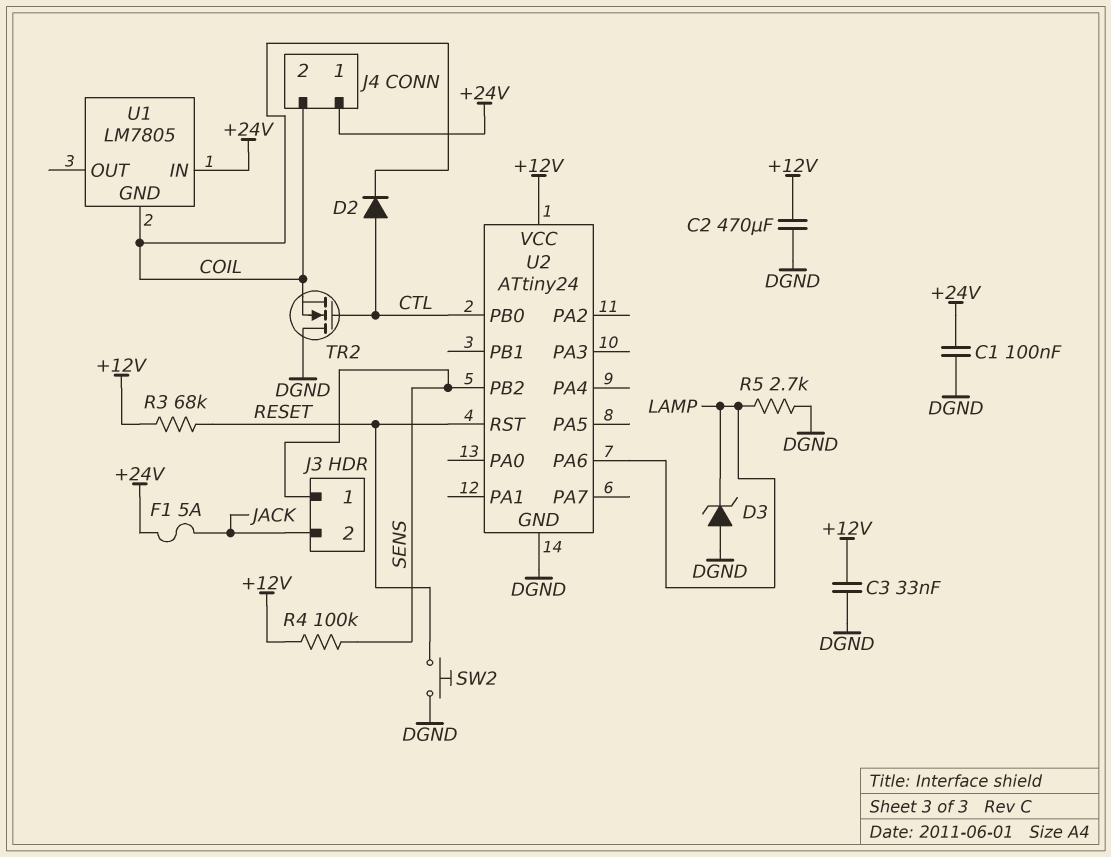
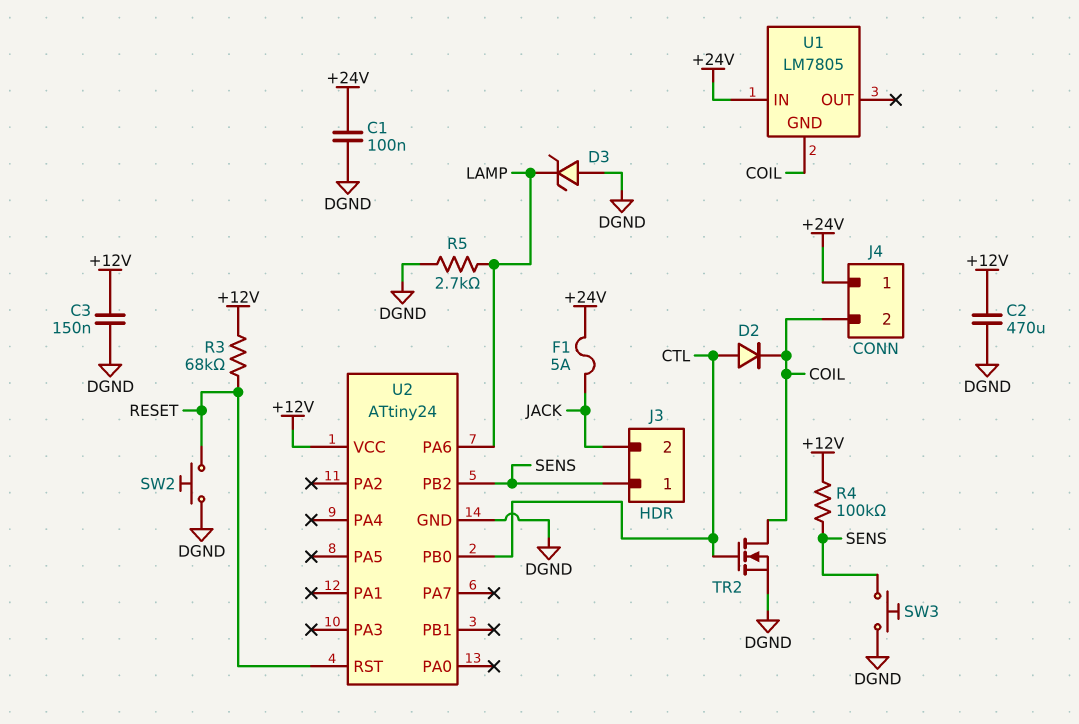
C3: 33nF (+12V, DGND) -> 150nF (+12V, DGND)
SW3: none -> button (DGND, SENS)
TR2: NMOS (G CTL, D DGND, S COIL) -> NMOS (G CTL, D COIL, S DGND)

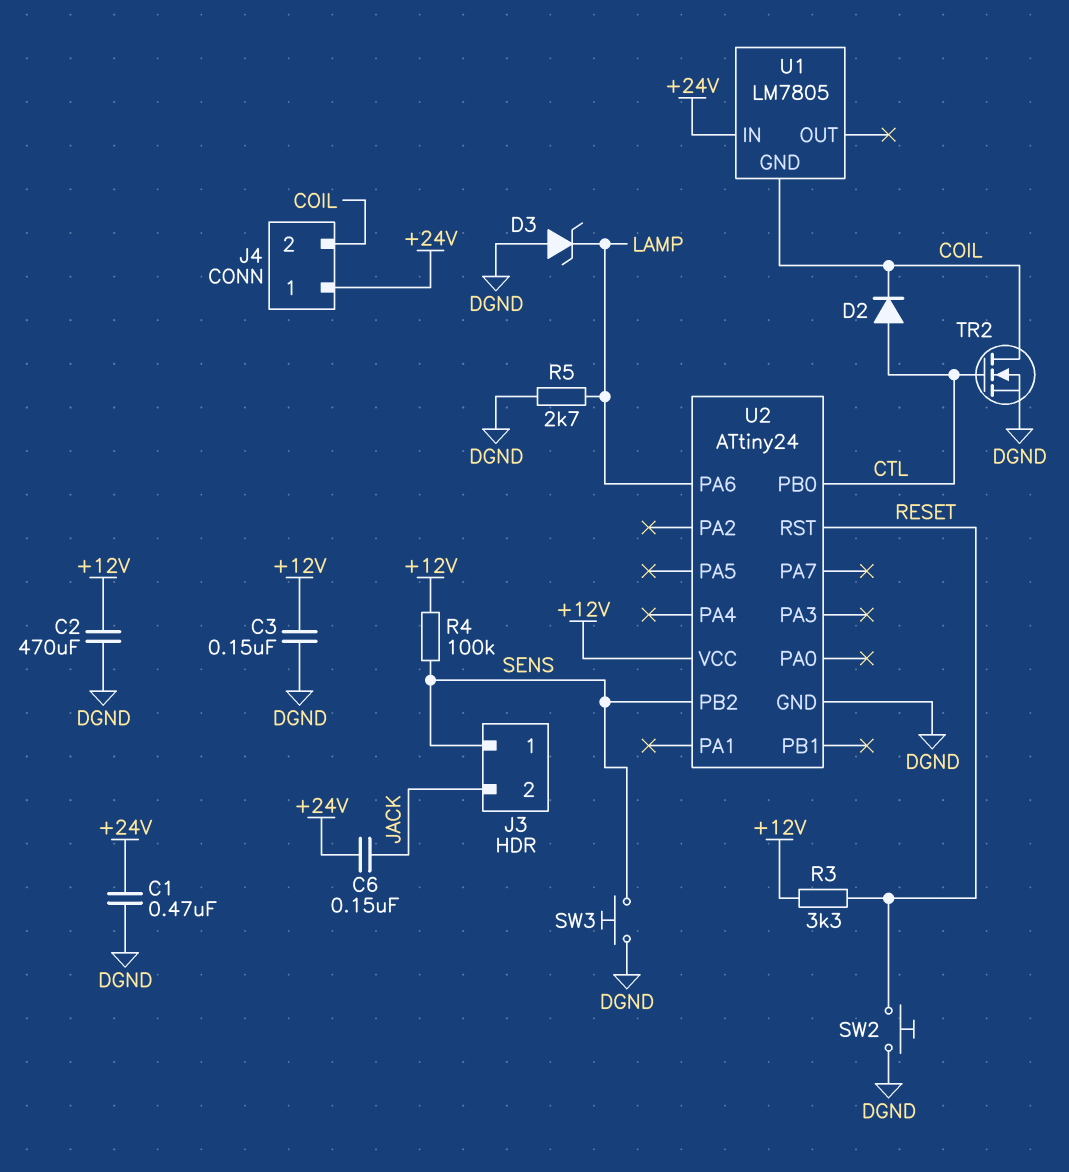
C1: 100nF (+24V, DGND) -> 470nF (+24V, DGND)
C6: none -> 150nF (+24V, JACK)
F1: 5A (+24V, JACK) -> none
R3: 68k (+12V, RESET) -> 3.3k (+12V, RESET)

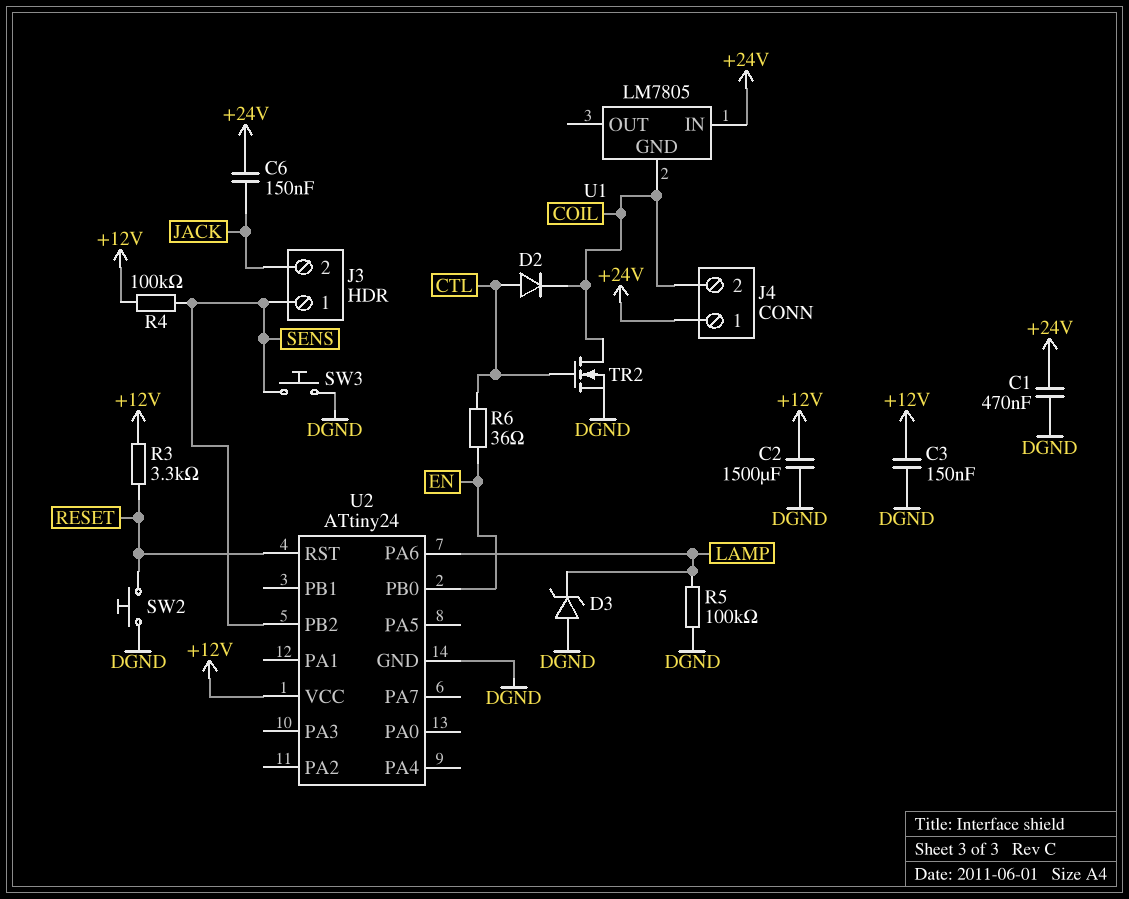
C2: 470uF (+12V, DGND) -> 1500uF (+12V, DGND)
R5: 2.7k (DGND, LAMP) -> 100k (DGND, LAMP)
R6: none -> 36 (CTL, EN)
U2 pin PB0: CTL -> EN

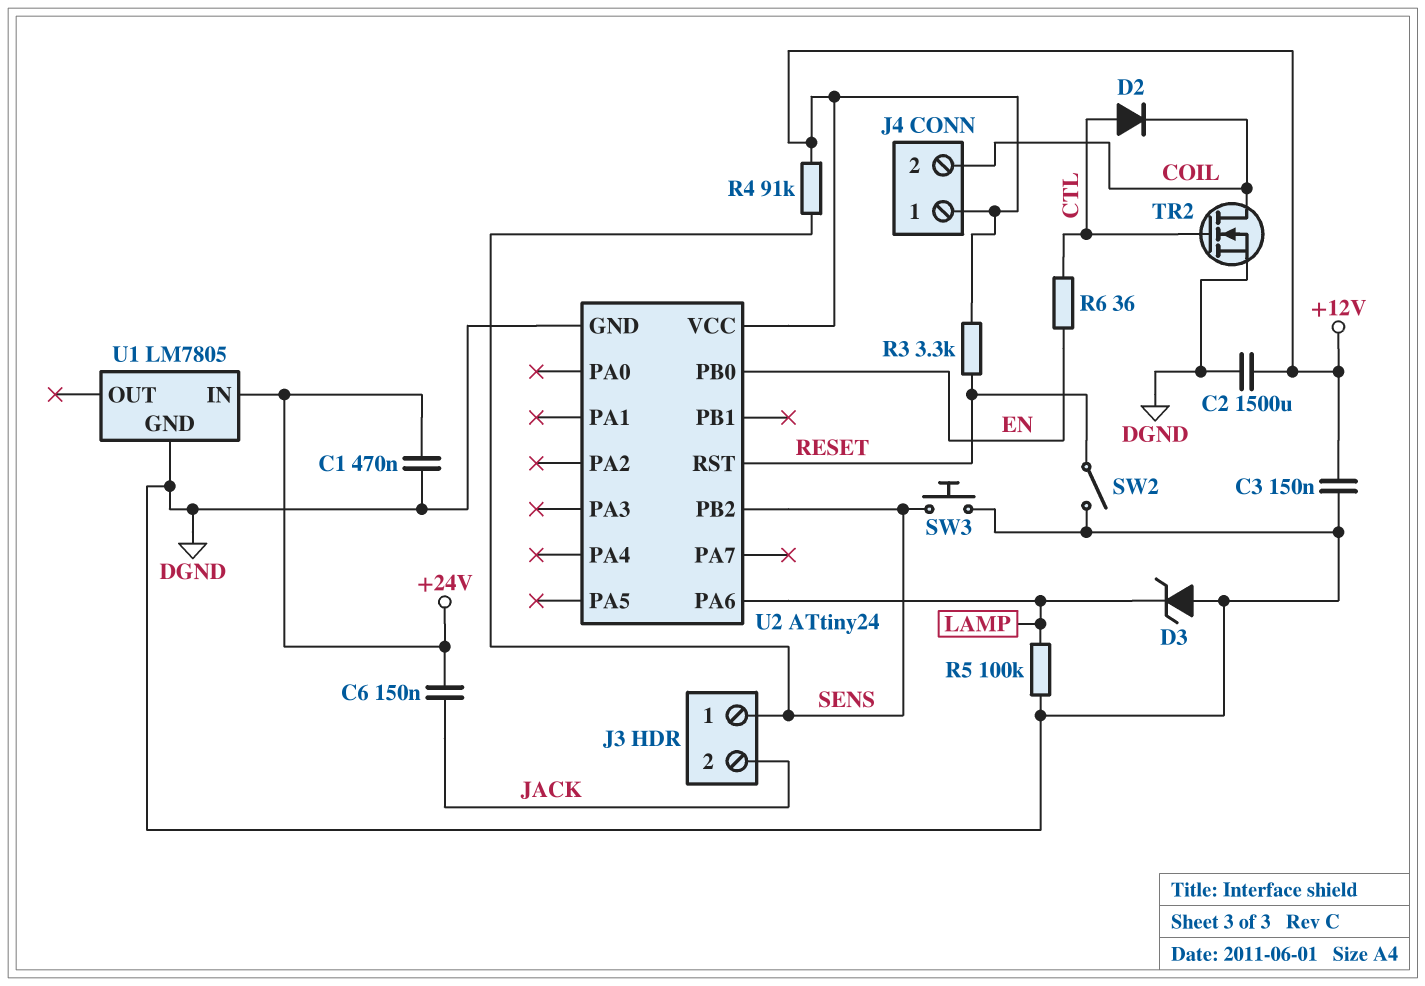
J4 pin 1: +24V -> +12V
R4: 100k (+12V, SENS) -> 91k (+12V, SENS)
SW2: button (DGND, RESET) -> switch (DGND, RESET)
U1 pin GND: COIL -> DGND

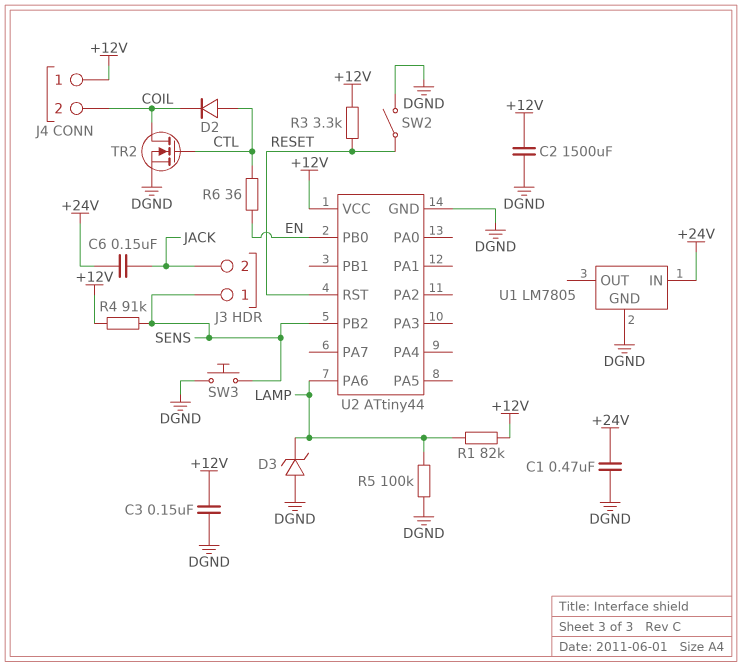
R1: none -> 82k (+12V, LAMP)
U2: ATtiny24 -> ATtiny44

